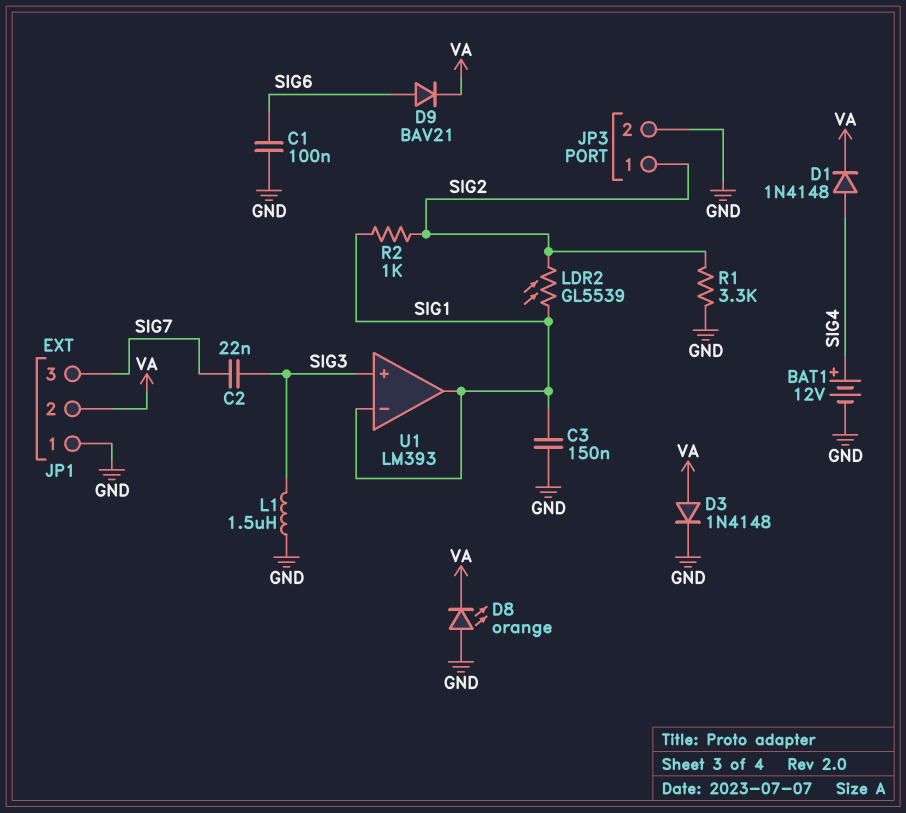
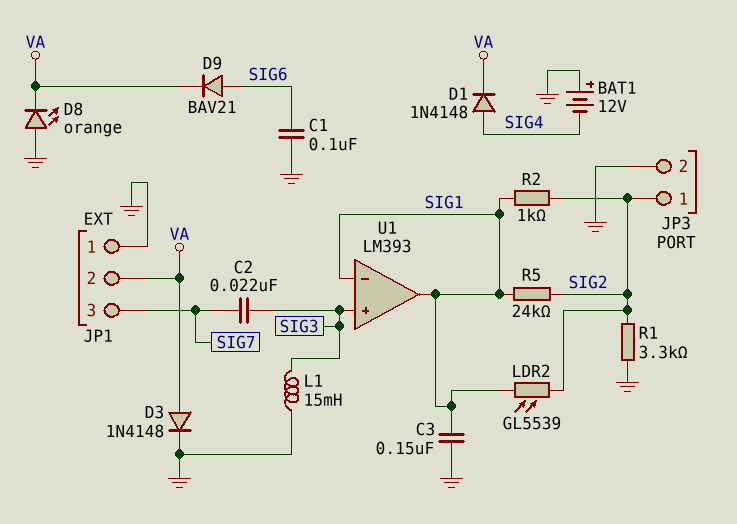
BAT1: 12V (plus SIG4, minus GND) -> 12V (plus GND, minus SIG4)
L1: 1.5uH (GND, SIG3) -> 15mH (GND, SIG3)
R5: none -> 24k (SIG1, SIG2)

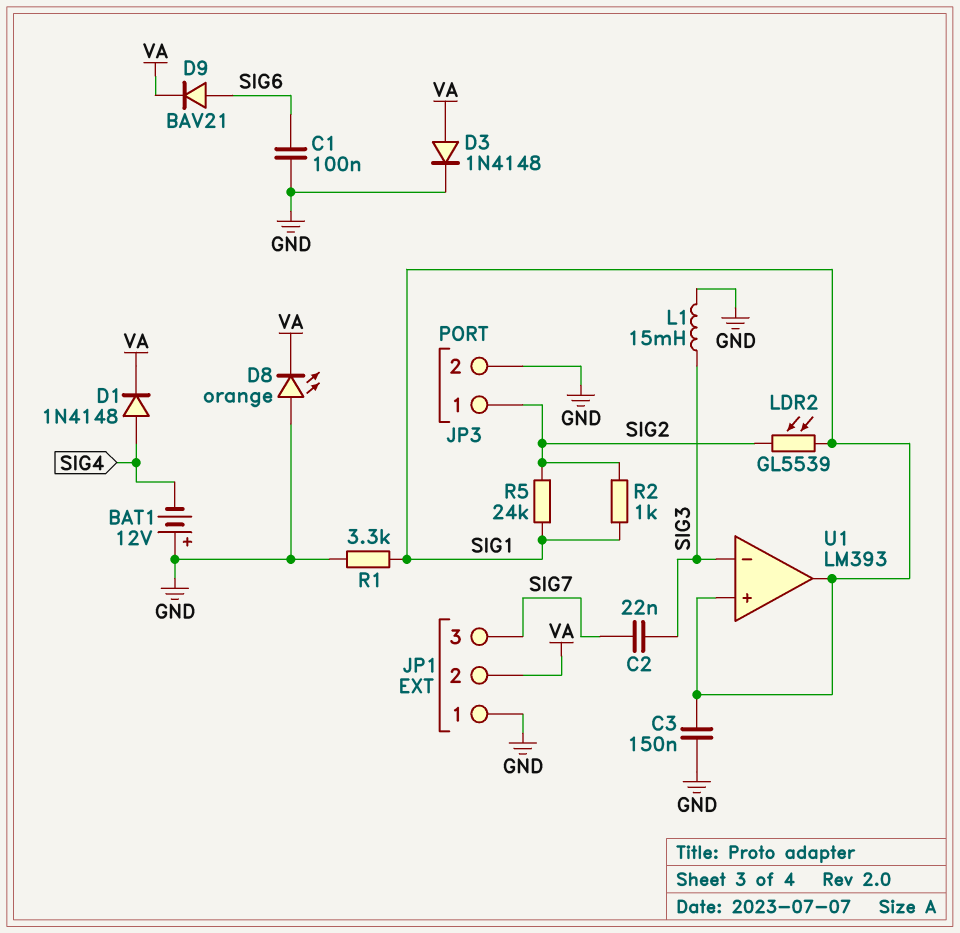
R1: 3.3k (GND, SIG2) -> 3.3k (GND, SIG1)
U1 pin in+: SIG3 -> SIG1
U1 pin in-: SIG1 -> SIG3

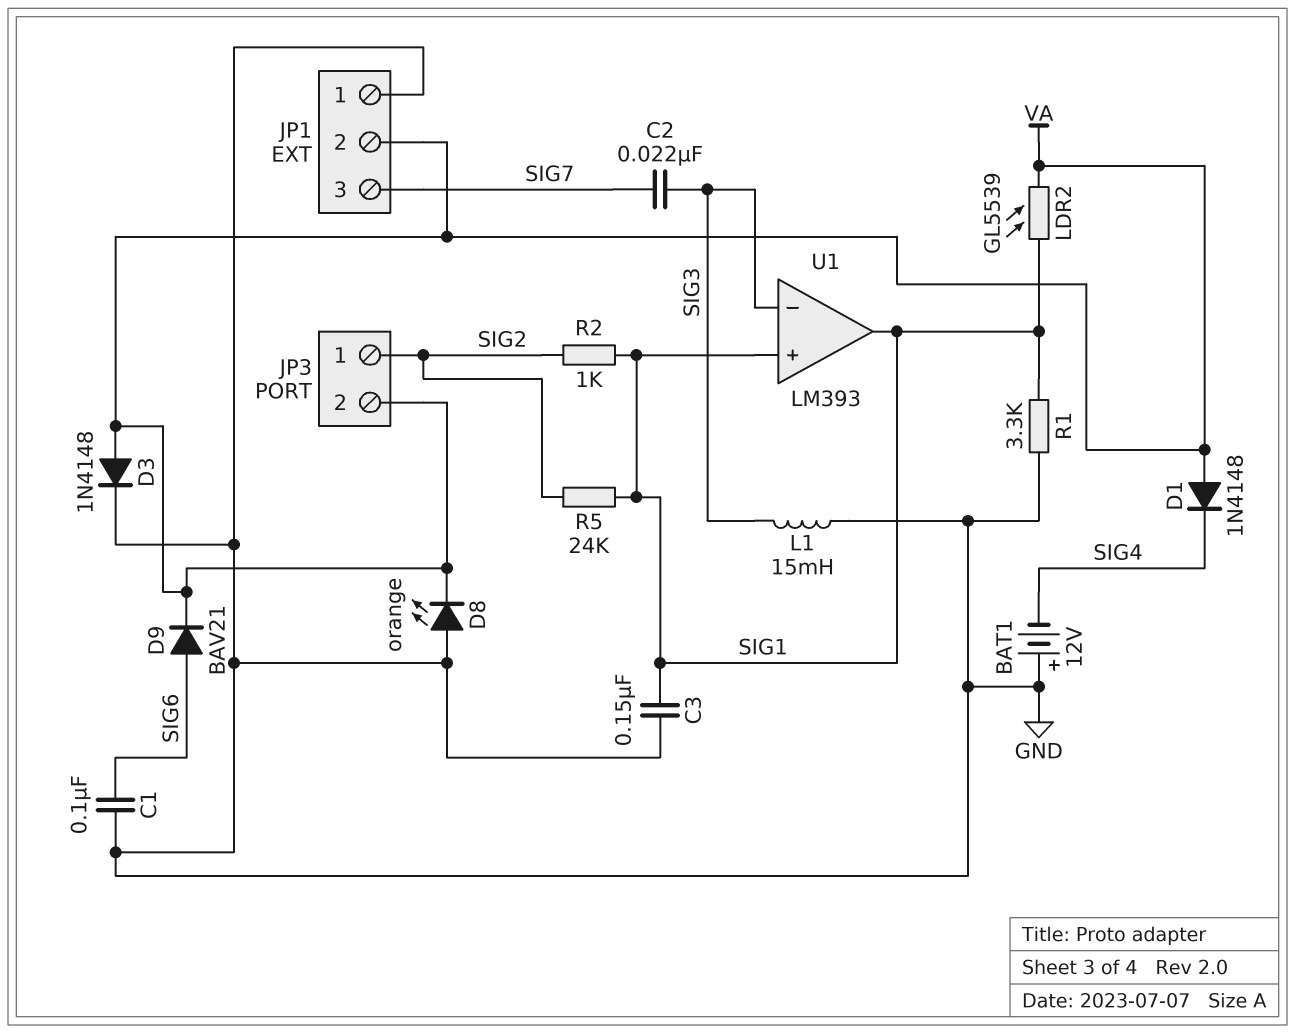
D1: diode 1N4148 (A SIG4, K VA) -> diode 1N4148 (A VA, K SIG4)
JP3 pin 2: GND -> VA
LDR2: GL5539 (SIG1, SIG2) -> GL5539 (SIG1, VA)

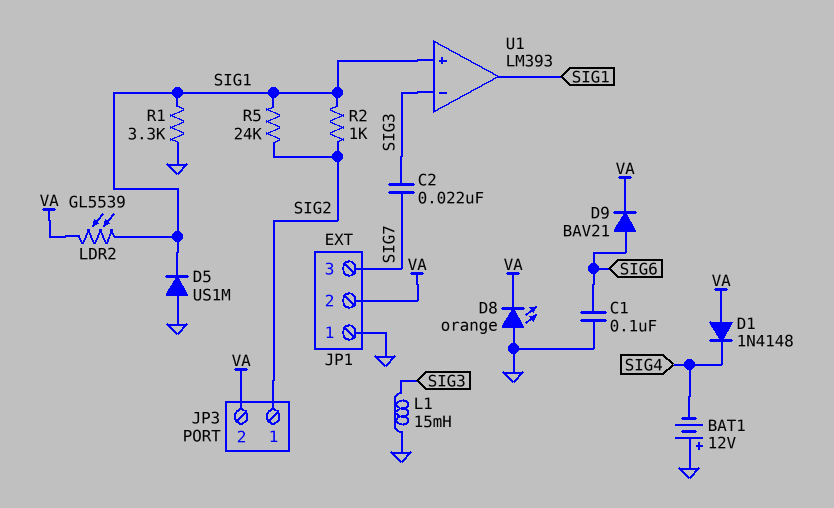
C3: 150nF (GND, SIG1) -> none
D3: diode 1N4148 (A VA, K GND) -> none
D5: none -> diode US1M (A GND, K SIG1)

